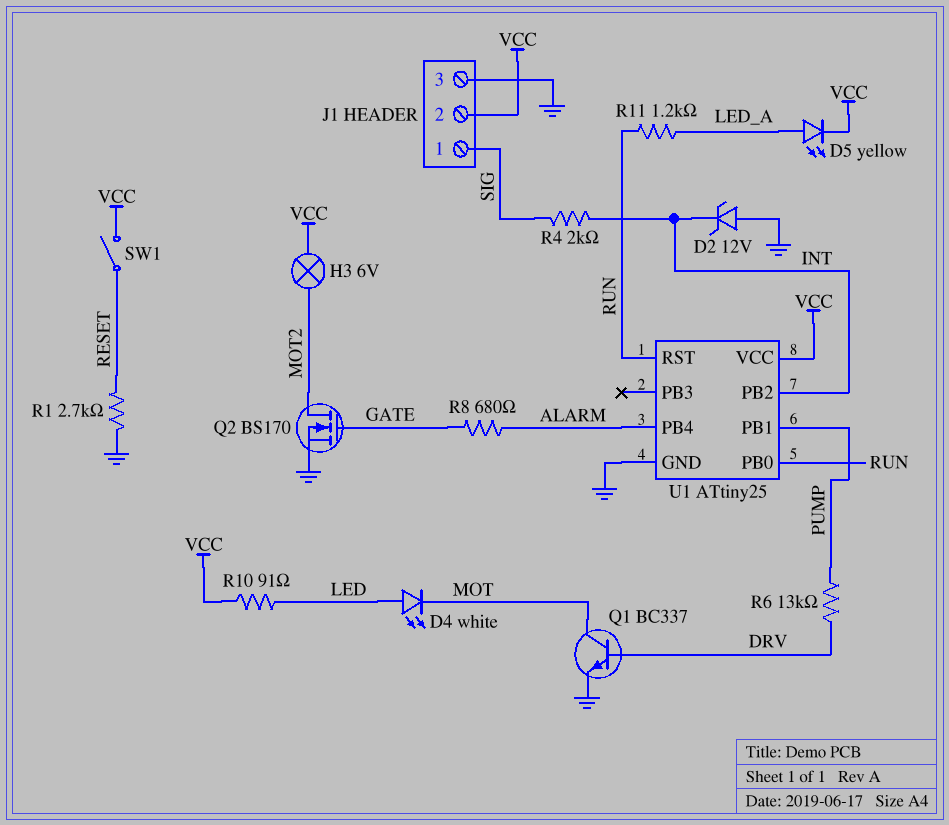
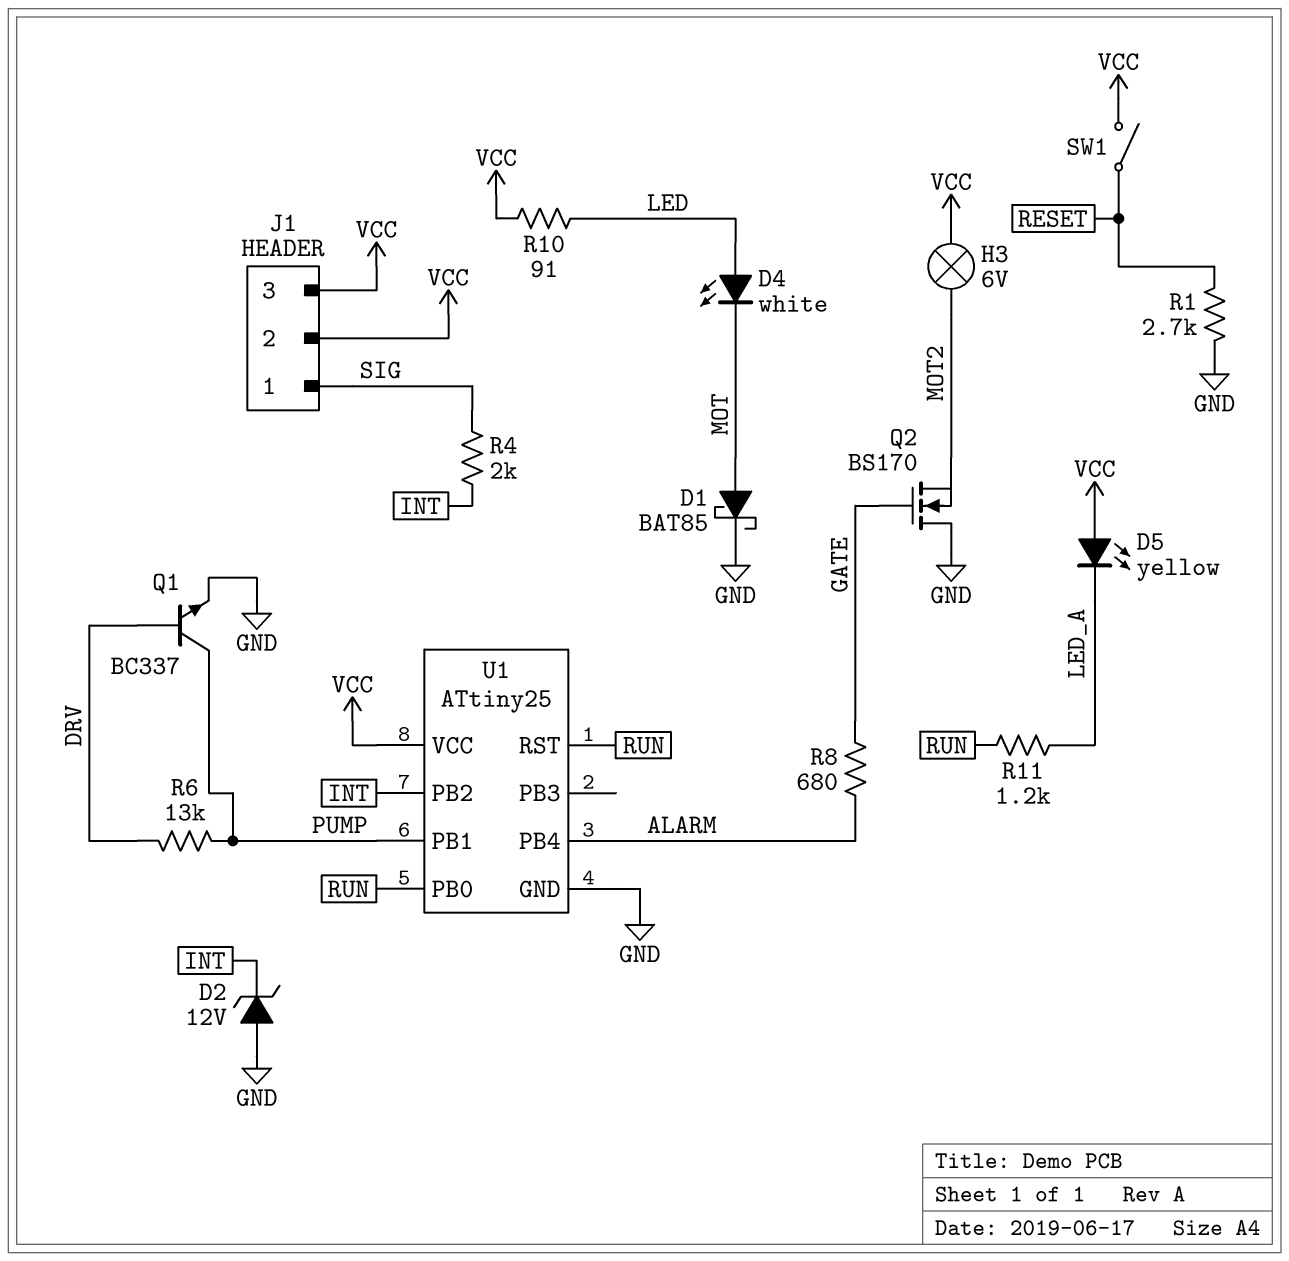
D1: none -> schottky BAT85 (A MOT, K GND)
D5: LED yellow (A LED_A, K VCC) -> LED yellow (A VCC, K LED_A)
J1 pin 3: GND -> VCC
Q1: NPN BC337 (B DRV, C MOT, E GND) -> NPN BC337 (B DRV, C PUMP, E GND)
Q2: NMOS BS170 (G GATE, D MOT2, S GND) -> NMOS BS170 (G GATE, D GND, S MOT2)

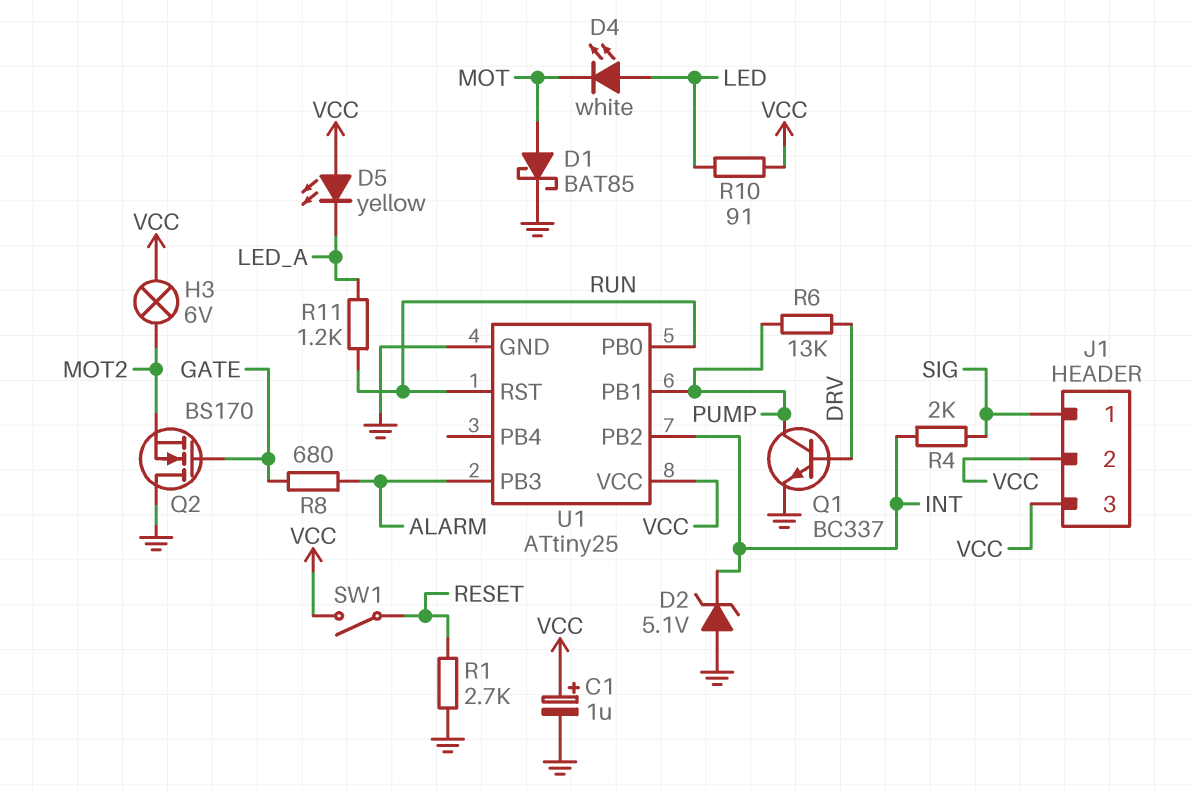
C1: none -> 1uF (plus VCC, minus GND)
D2: zener 12V (A GND, K INT) -> zener 5.1V (A GND, K INT)
U1 pin PB3: none -> ALARM
U1 pin PB4: ALARM -> none

